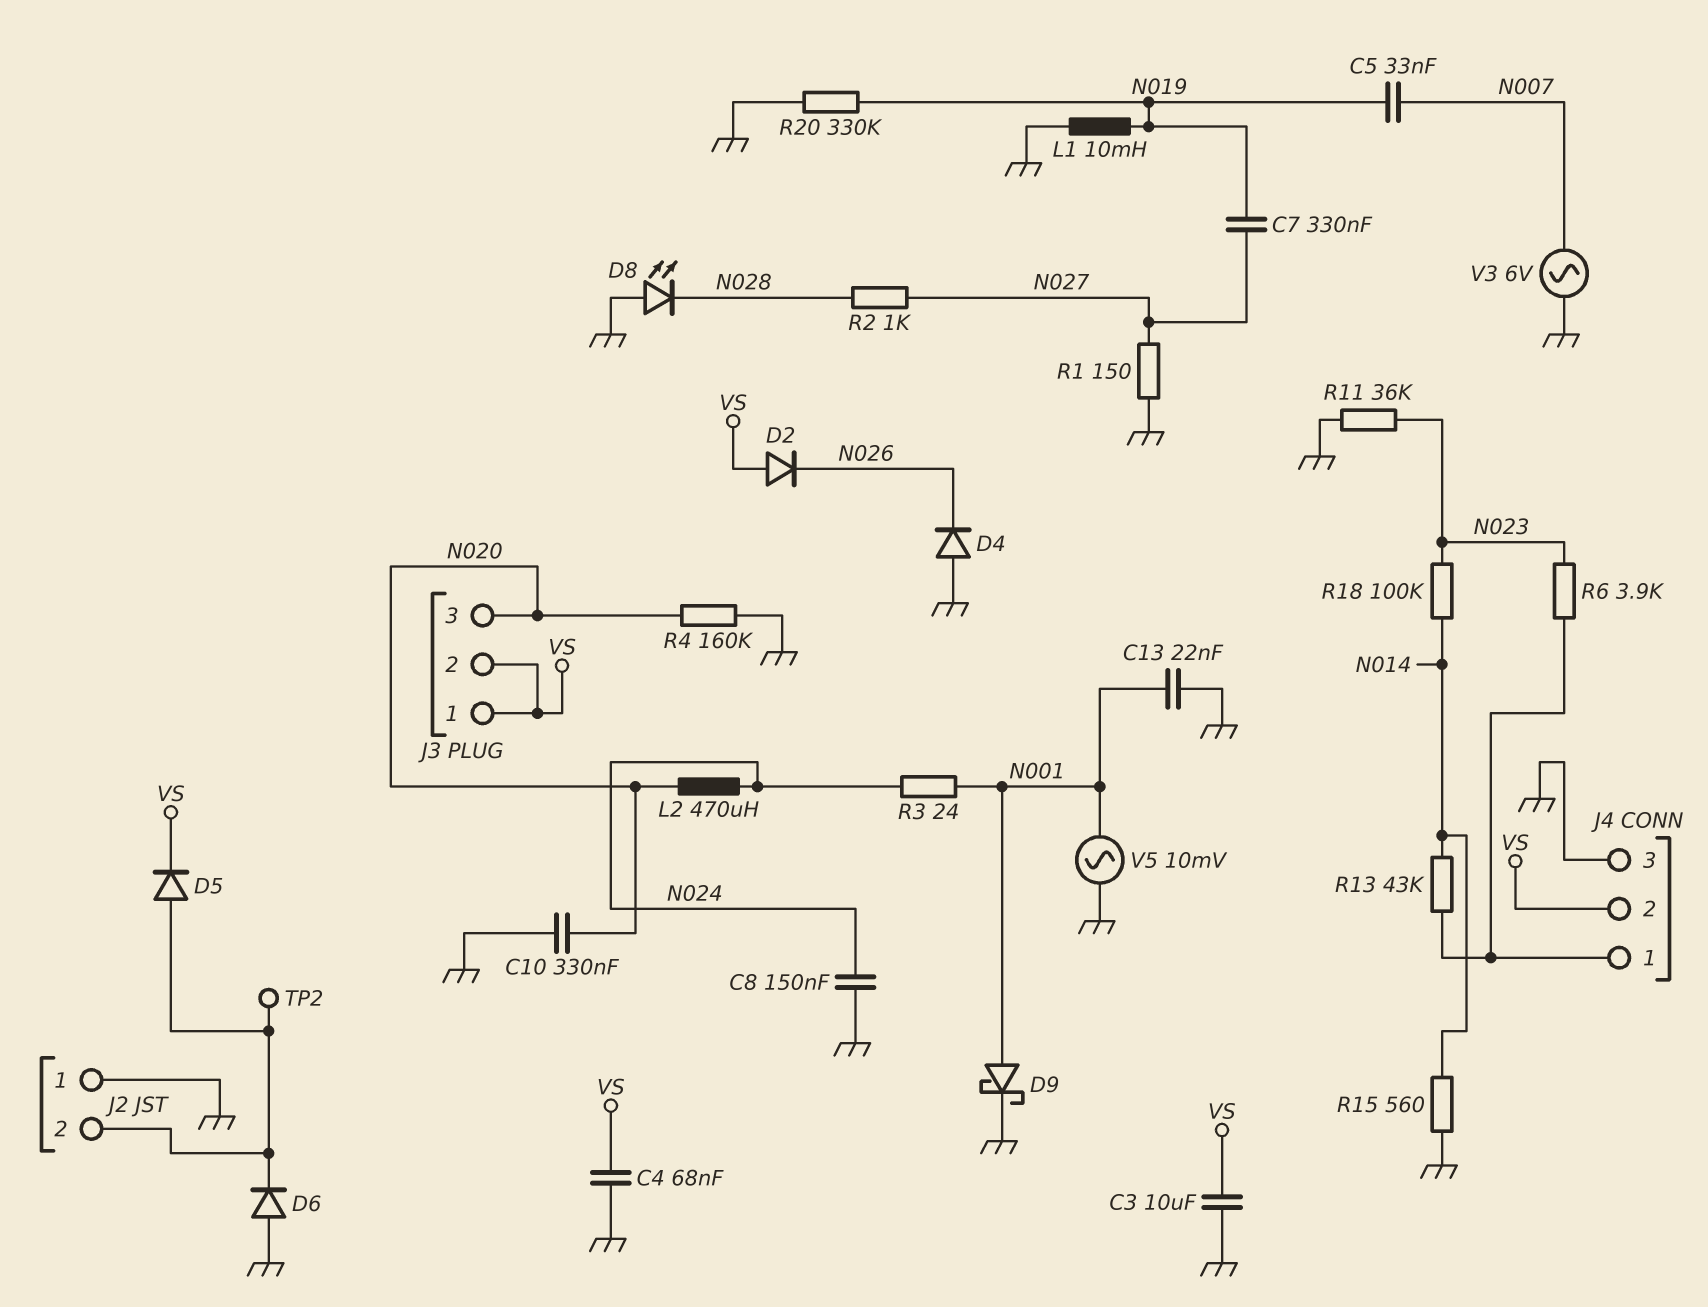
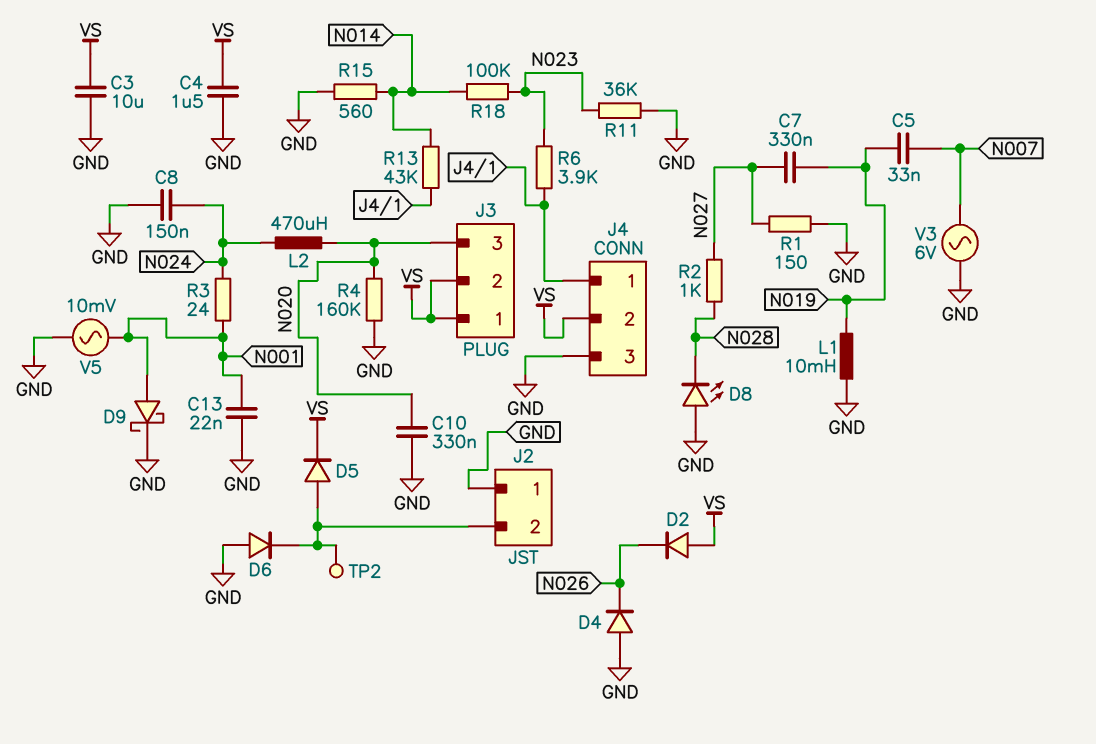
C4: 68nF (GND, VS) -> 1.5uF (GND, VS)
R20: 330k (GND, N019) -> none

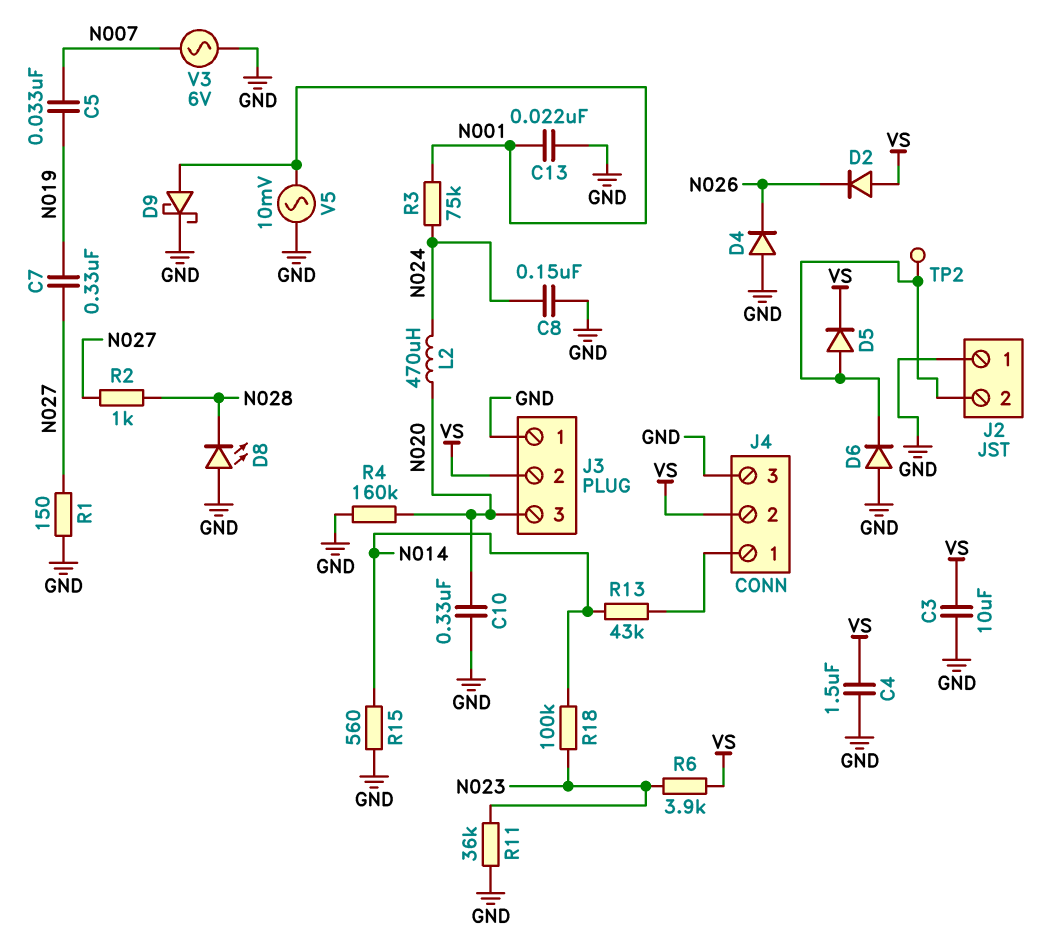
J3 pin 1: VS -> GND
L1: 10mH (GND, N019) -> none
R3: 24 (N001, N024) -> 75k (N001, N024)
R6: 3.9k (J4/1, N023) -> 3.9k (N023, VS)

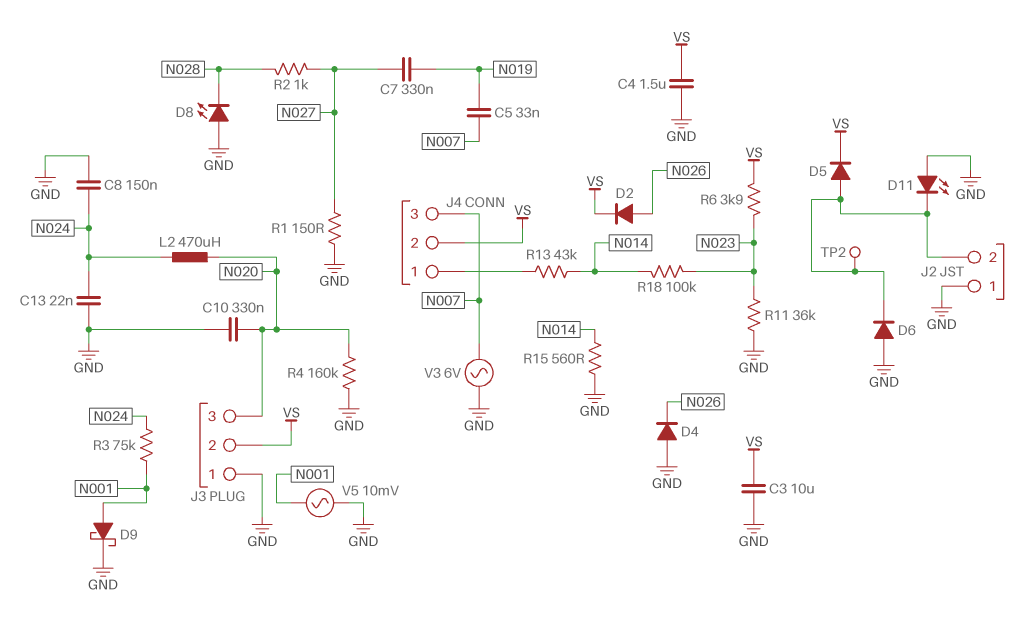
C13: 22nF (GND, N001) -> 22nF (GND, N024)
D2: diode (A VS, K N026) -> diode (A N026, K VS)
D11: none -> LED (A GND, K J2/2)
J4 pin 3: GND -> N007

